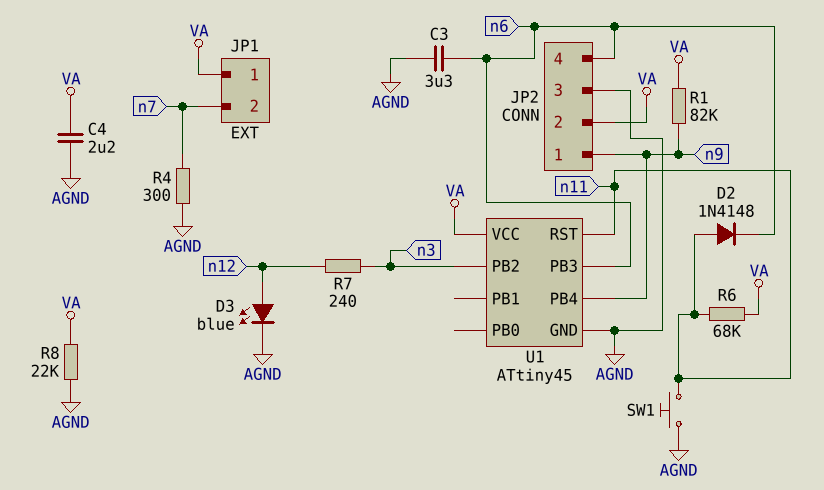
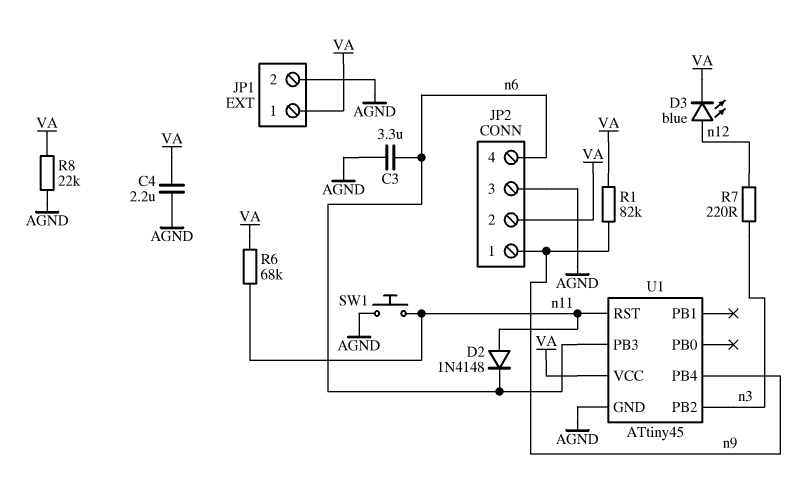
D3: LED blue (A n12, K AGND) -> LED blue (A n12, K VA)
JP1 pin 2: n7 -> AGND
R4: 300 (AGND, n7) -> none
R7: 240 (n3, n12) -> 220 (n3, n12)

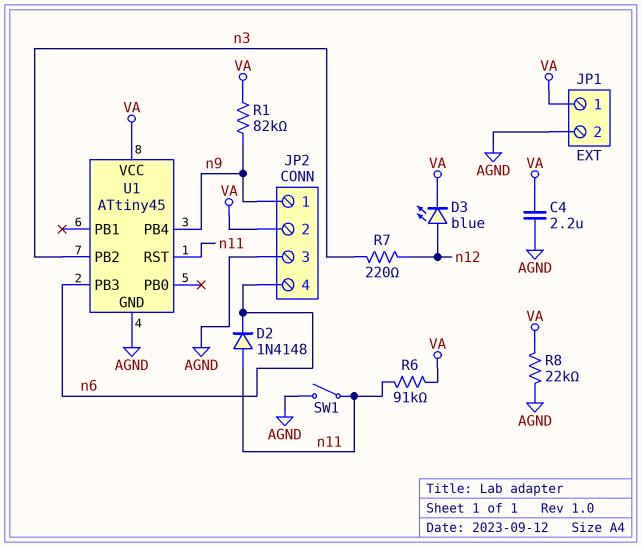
C3: 3.3uF (AGND, n6) -> none
R6: 68k (VA, n11) -> 91k (VA, n11)
SW1: button (AGND, n11) -> switch (AGND, n11)

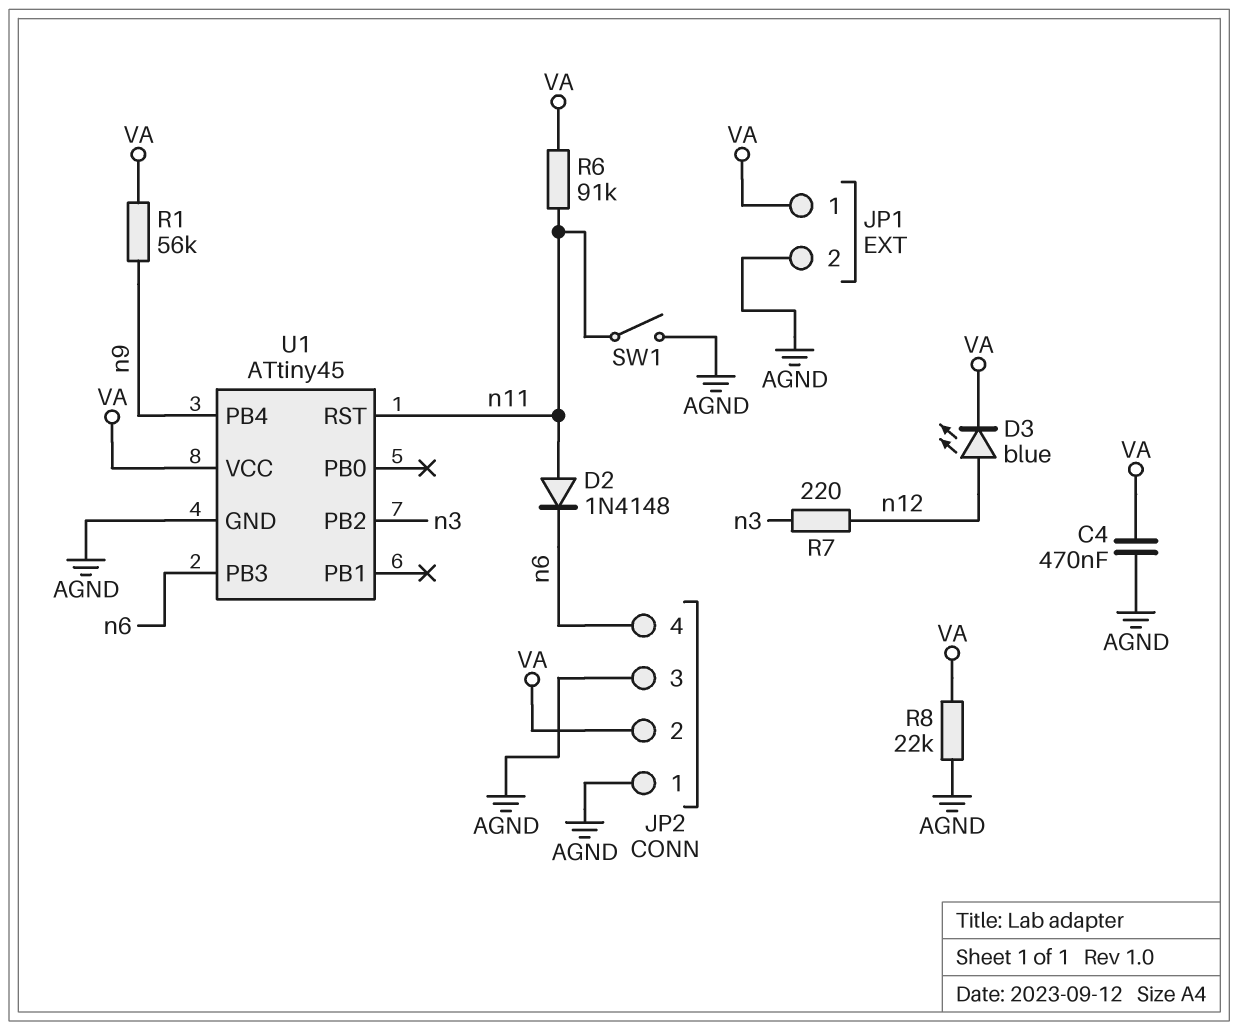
C4: 2.2uF (AGND, VA) -> 470nF (AGND, VA)
JP2 pin 1: n9 -> AGND
R1: 82k (VA, n9) -> 56k (VA, n9)

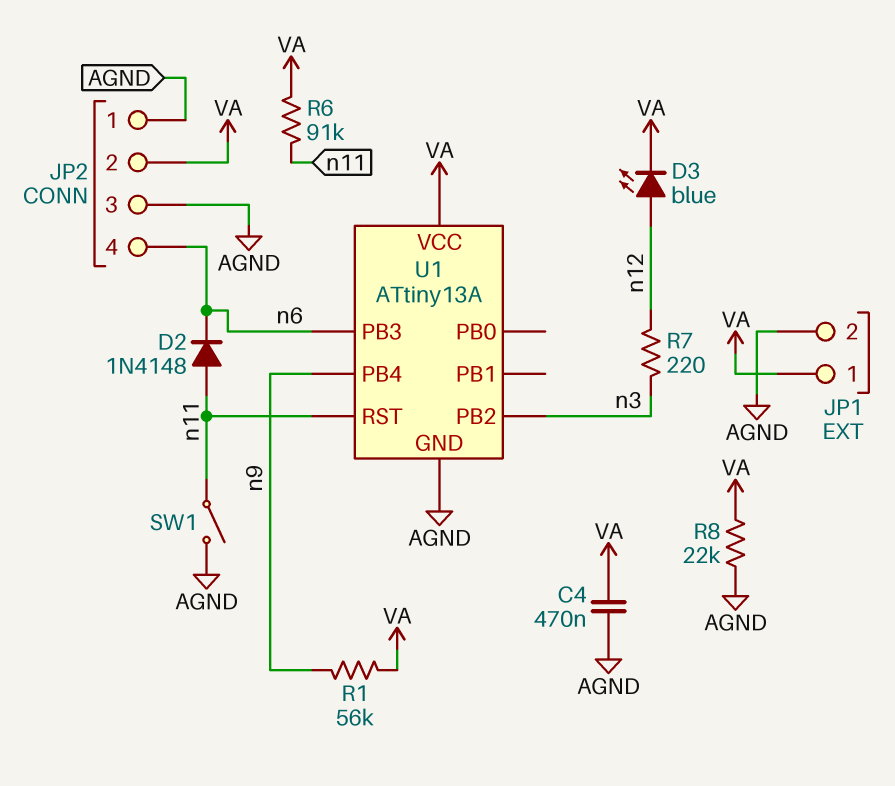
U1: ATtiny45 -> ATtiny13A

